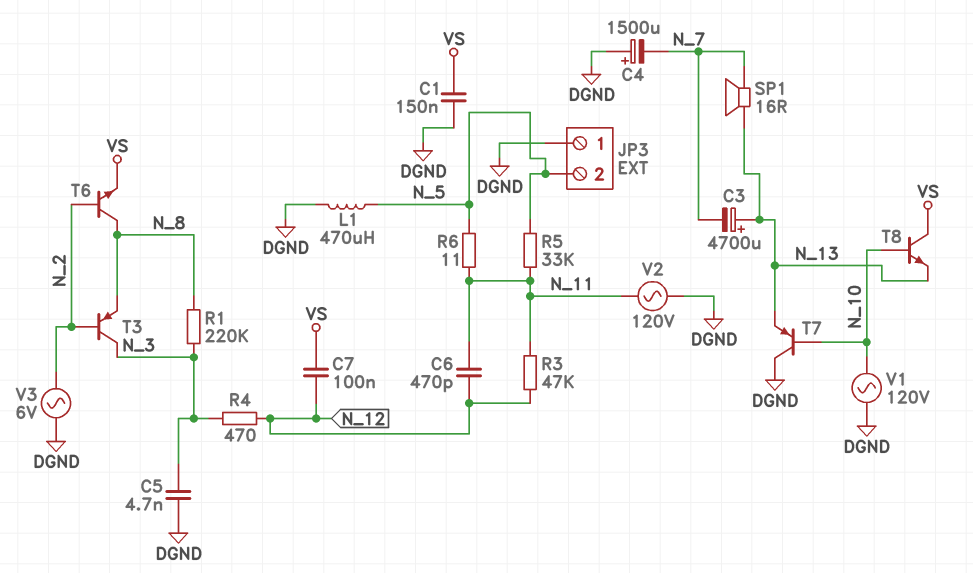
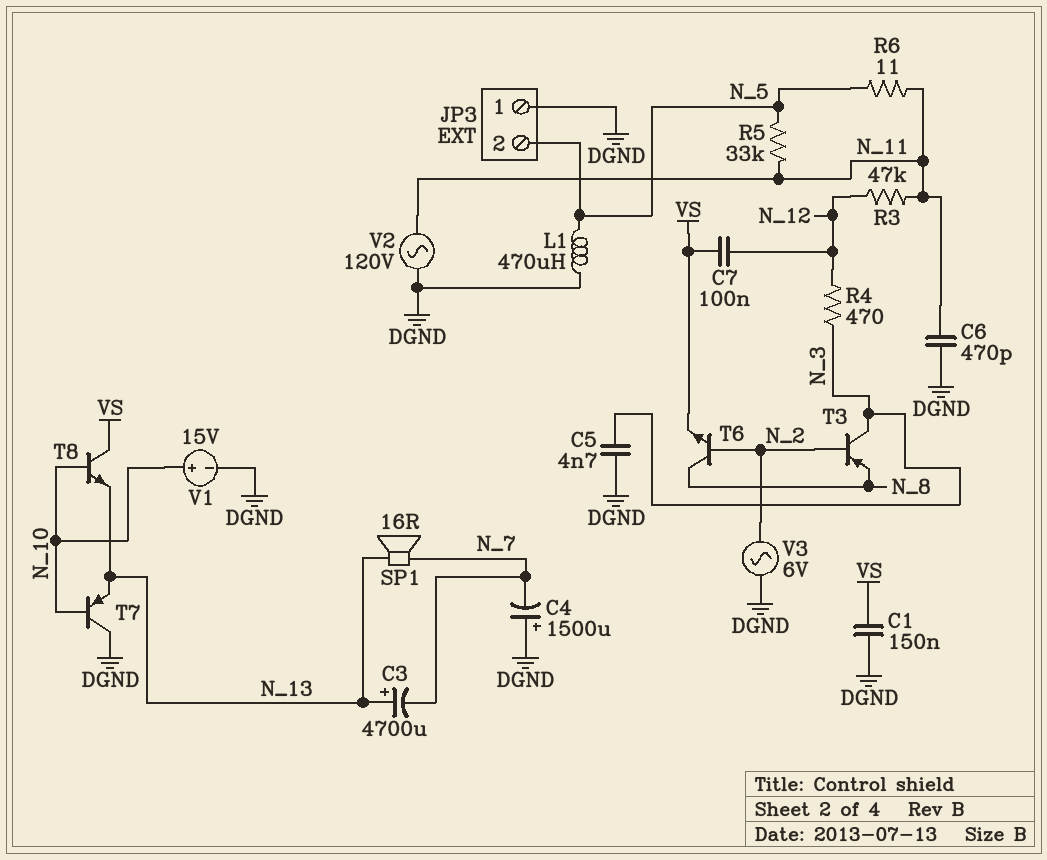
C6: 470pF (N_11, N_12) -> 470pF (DGND, N_11)
R1: 220k (N_3, N_8) -> none
V1: AC 120V (DGND, N_10) -> 15V (plus N_10, minus DGND)

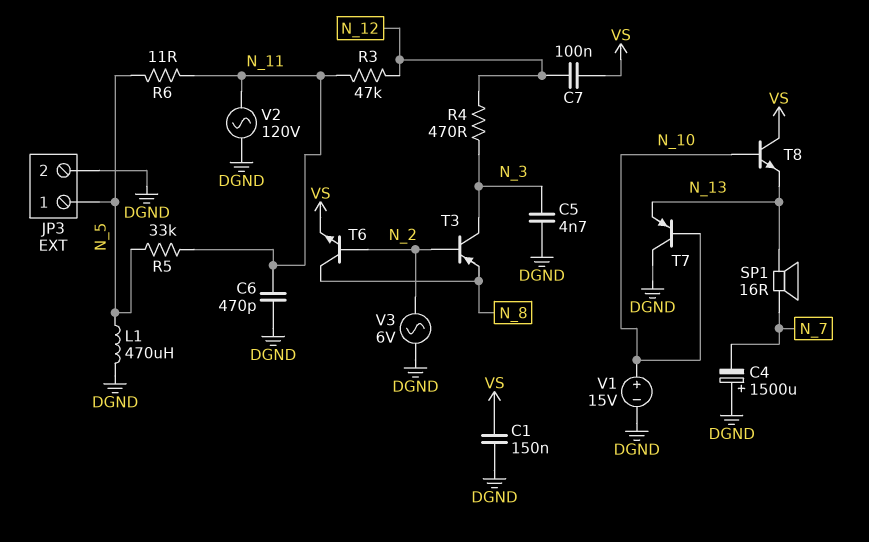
C3: 4700uF (plus N_13, minus N_7) -> none
JP3 pin 1: DGND -> N_5
JP3 pin 2: N_5 -> DGND

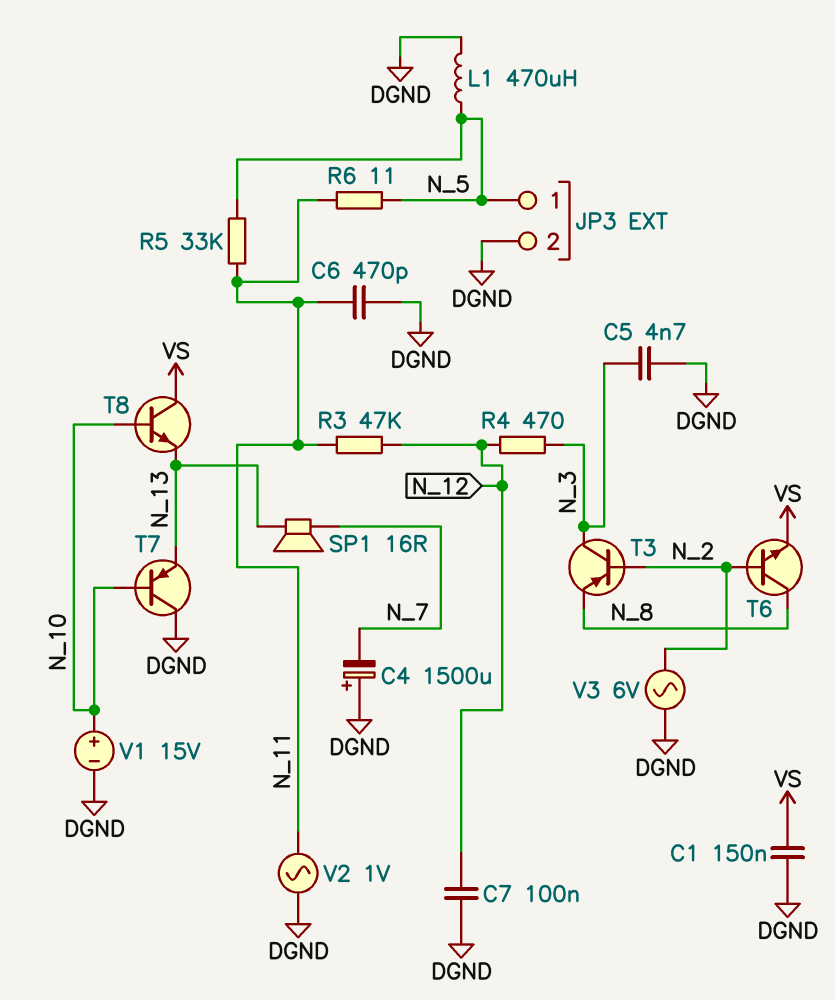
C7: 100nF (N_12, VS) -> 100nF (DGND, N_12)
V2: AC 120V (DGND, N_11) -> AC 1V (DGND, N_11)

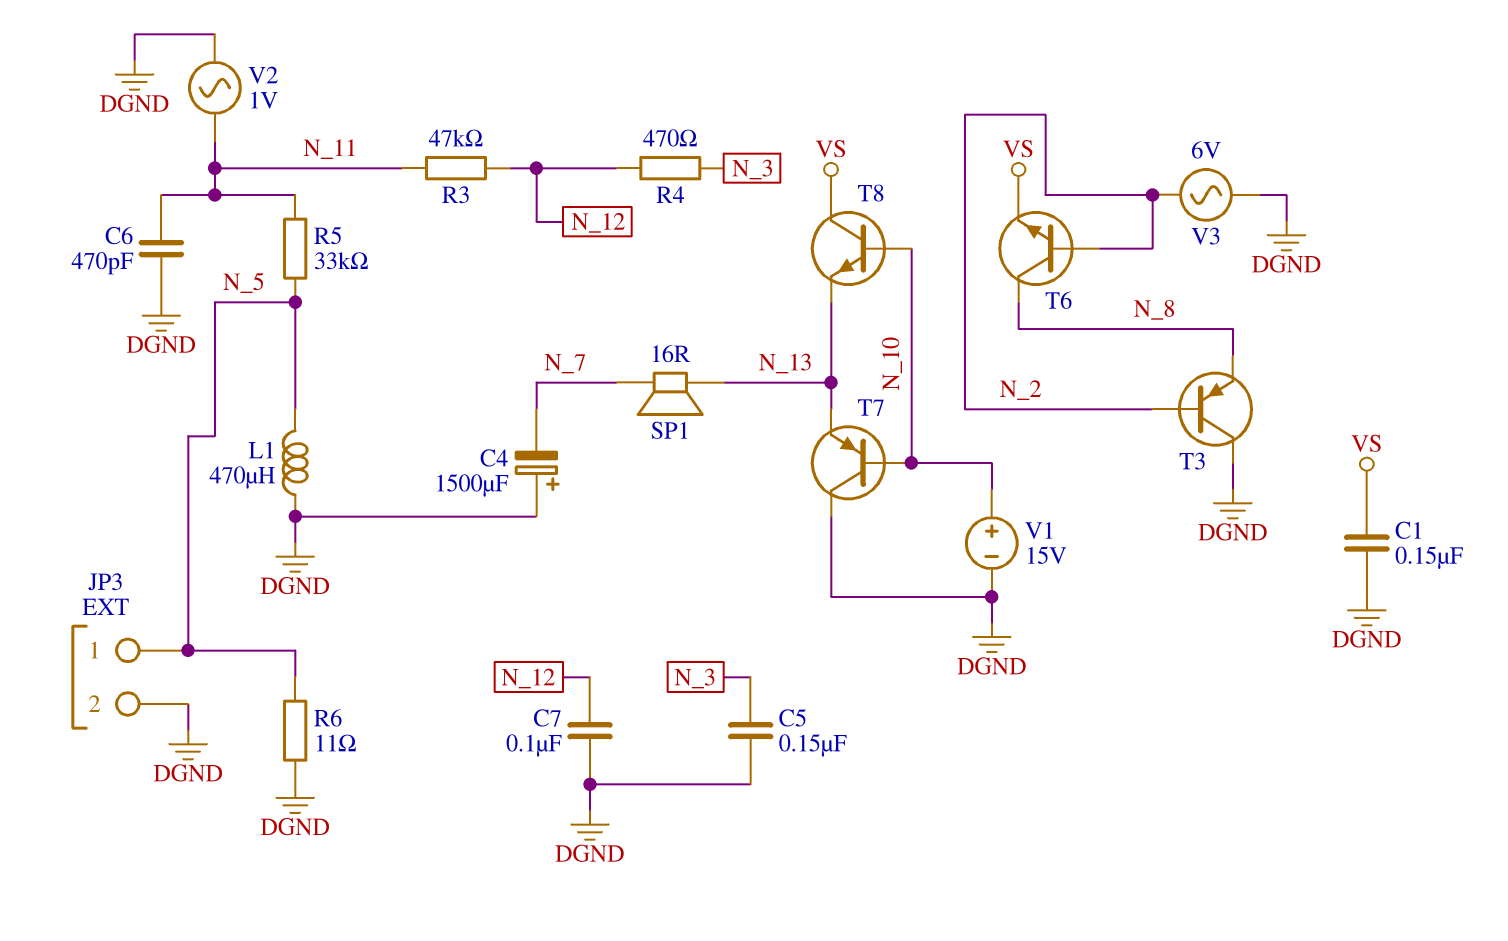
C5: 4.7nF (DGND, N_3) -> 150nF (DGND, N_3)
R6: 11 (N_5, N_11) -> 11 (DGND, N_5)
T3: PNP (B N_2, C N_3, E N_8) -> PNP (B N_2, C DGND, E N_8)

